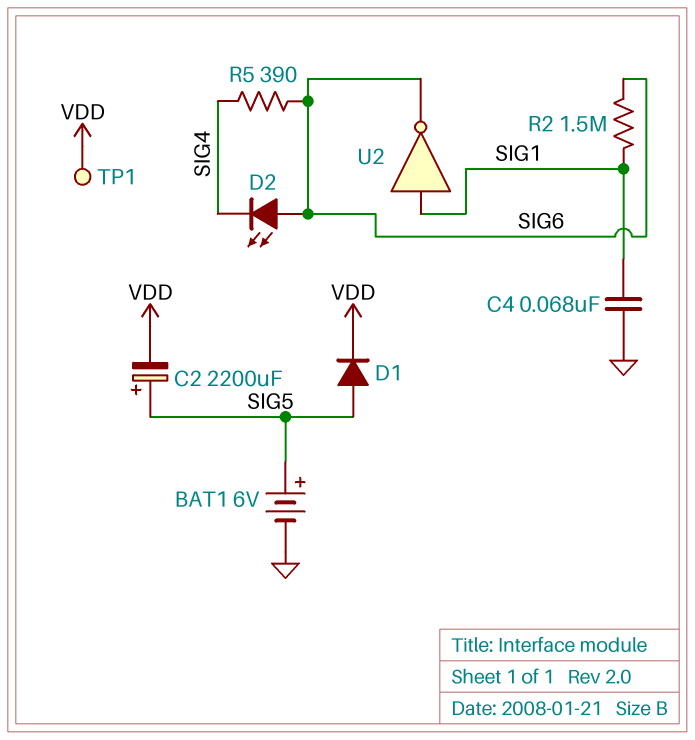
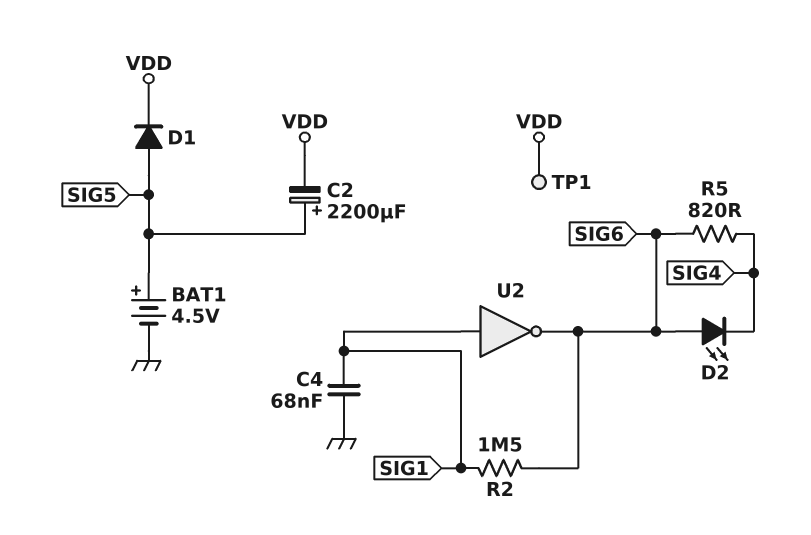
BAT1: 6V (plus SIG5, minus GND) -> 4.5V (plus SIG5, minus GND)
R5: 390 (SIG4, SIG6) -> 820 (SIG4, SIG6)

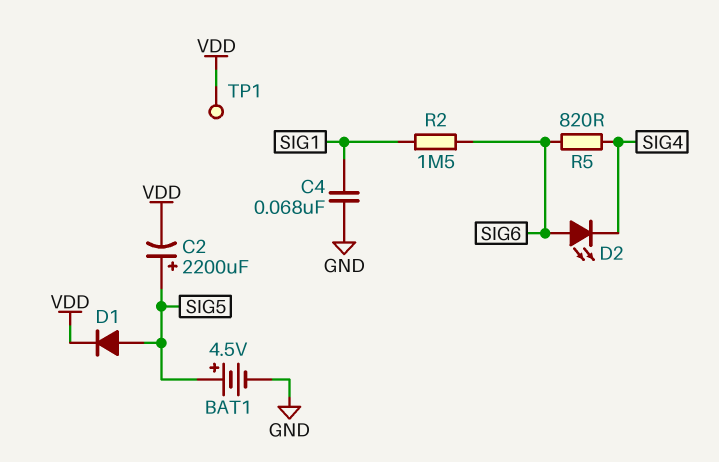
U2: NOT (in SIG1, out SIG6) -> none

